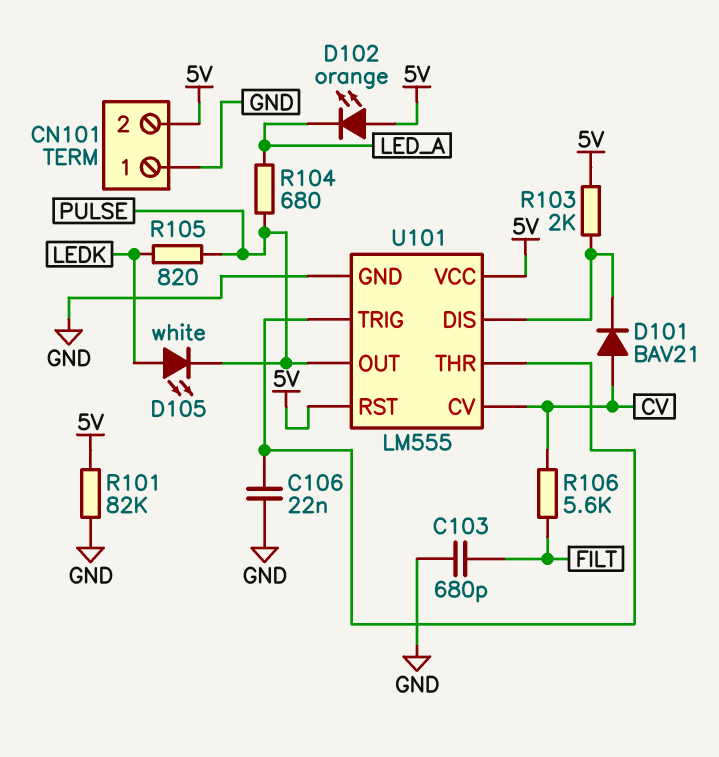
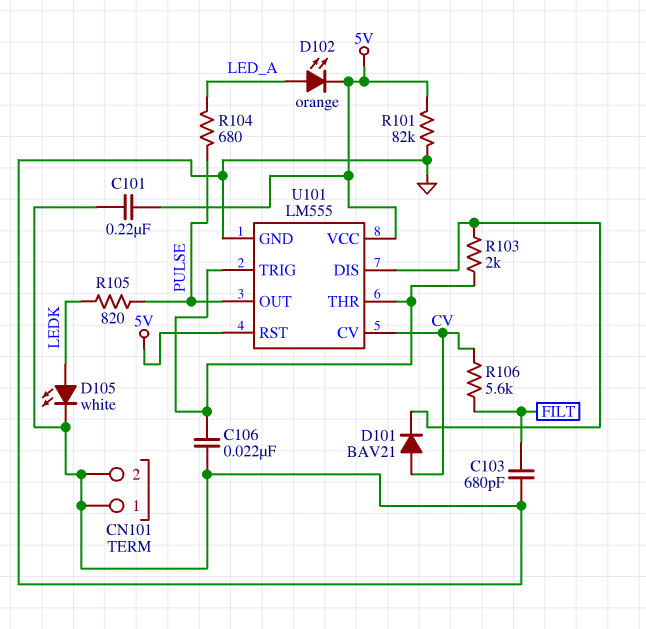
C101: none -> 220nF (5V, GND)
CN101 pin 2: 5V -> GND
D102: LED orange (A 5V, K LED_A) -> LED orange (A LED_A, K 5V)
D105: LED white (A LEDK, K PULSE) -> LED white (A LEDK, K GND)
R103: 2k (5V, U101/DIS) -> 2k (U101/DIS, U101/THR)

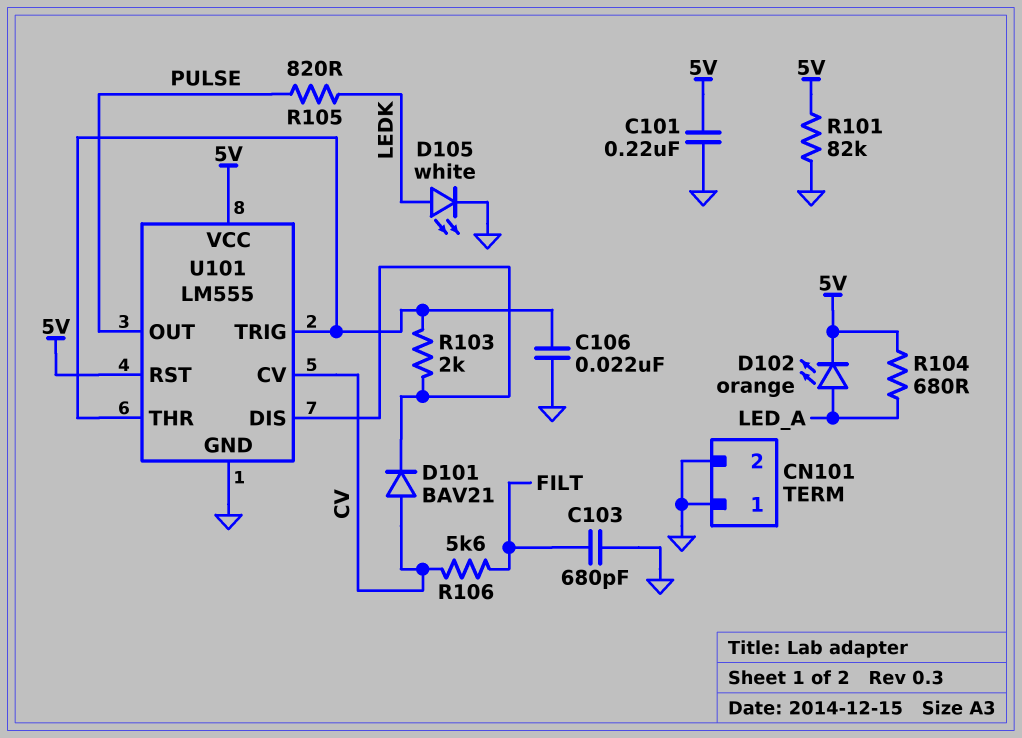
R104: 680 (LED_A, PULSE) -> 680 (5V, LED_A)

